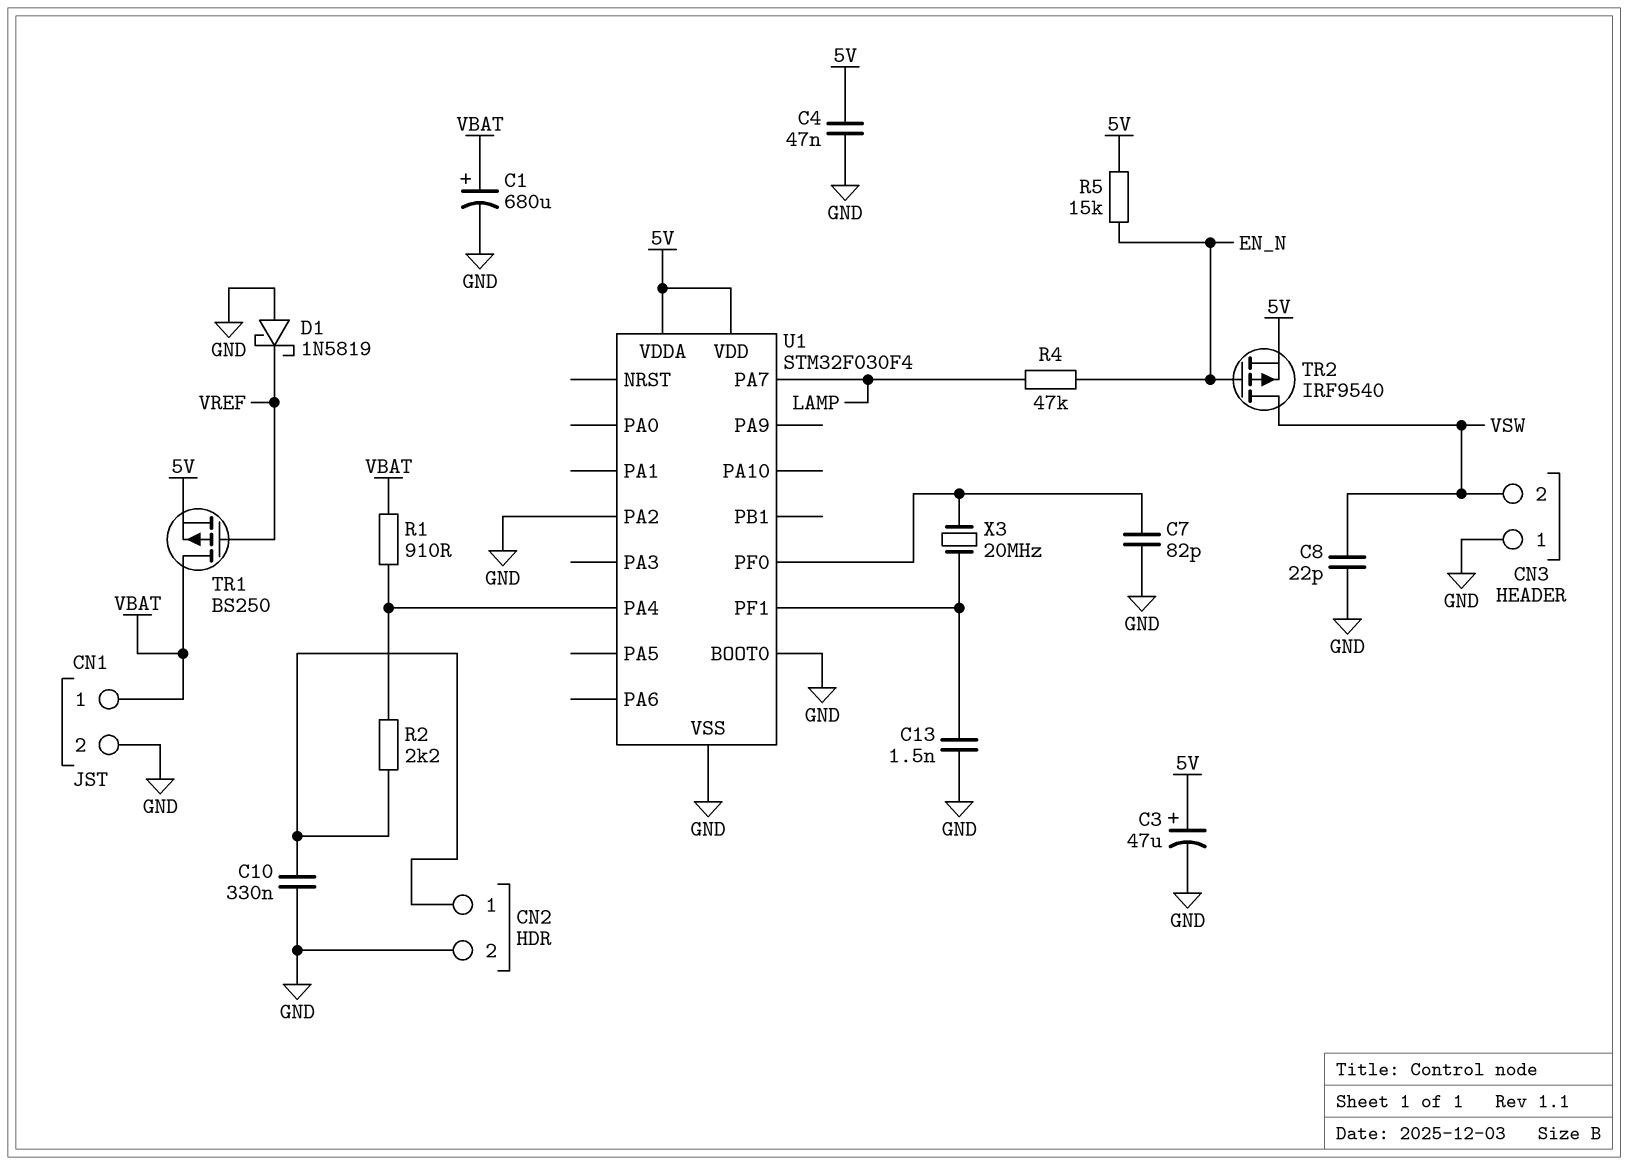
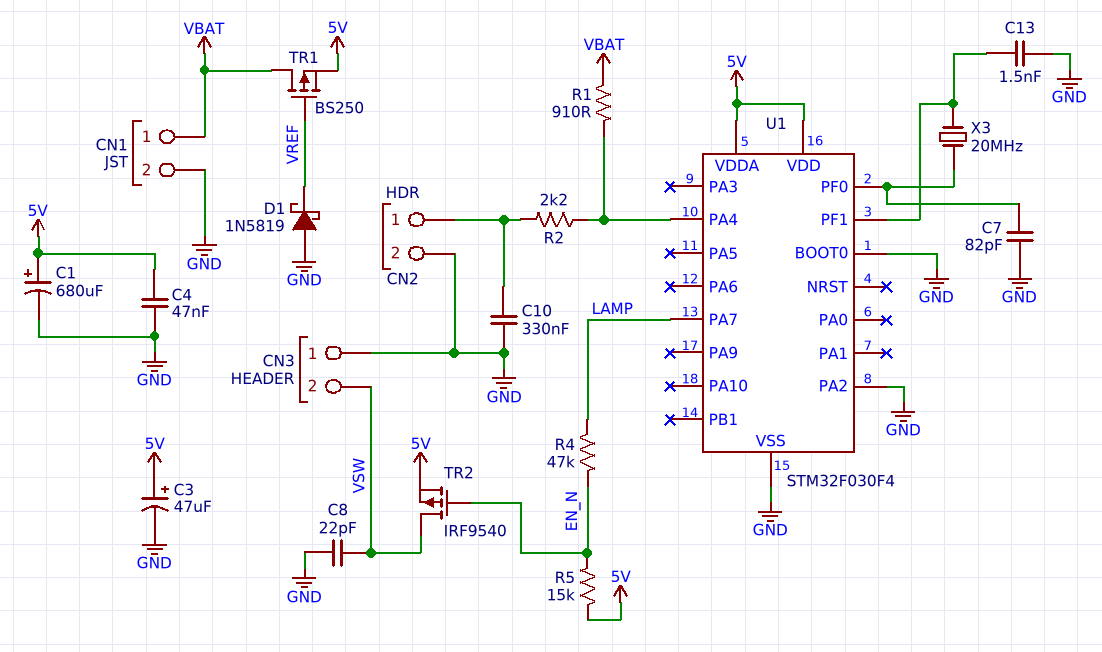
C1: 680uF (plus VBAT, minus GND) -> 680uF (plus 5V, minus GND)

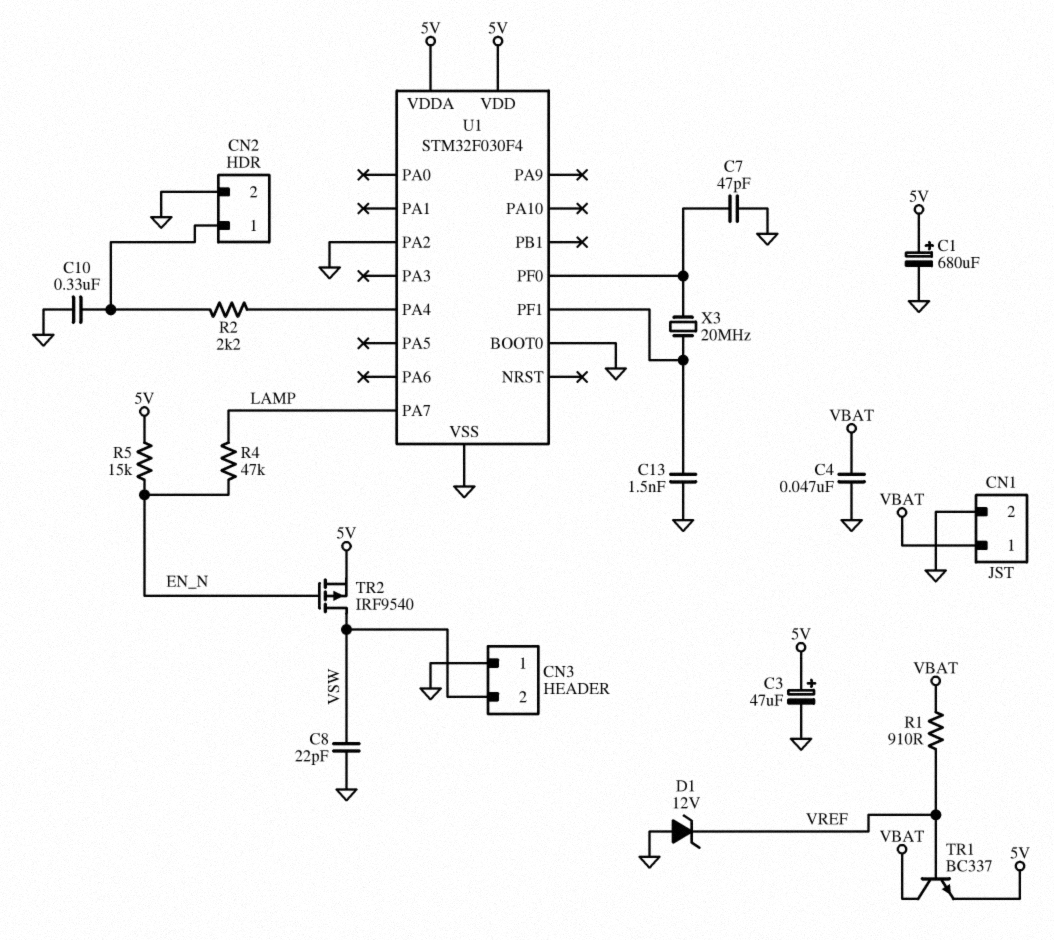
C4: 47nF (5V, GND) -> 47nF (GND, VBAT)
C7: 82pF (GND, U1/PF0) -> 47pF (GND, U1/PF0)
D1: schottky 1N5819 (A GND, K VREF) -> zener 12V (A GND, K VREF)
R1: 910 (U1/PA4, VBAT) -> 910 (VBAT, VREF)
TR1: PMOS BS250 (G VREF, D VBAT, S 5V) -> NPN BC337 (B VREF, C VBAT, E 5V)

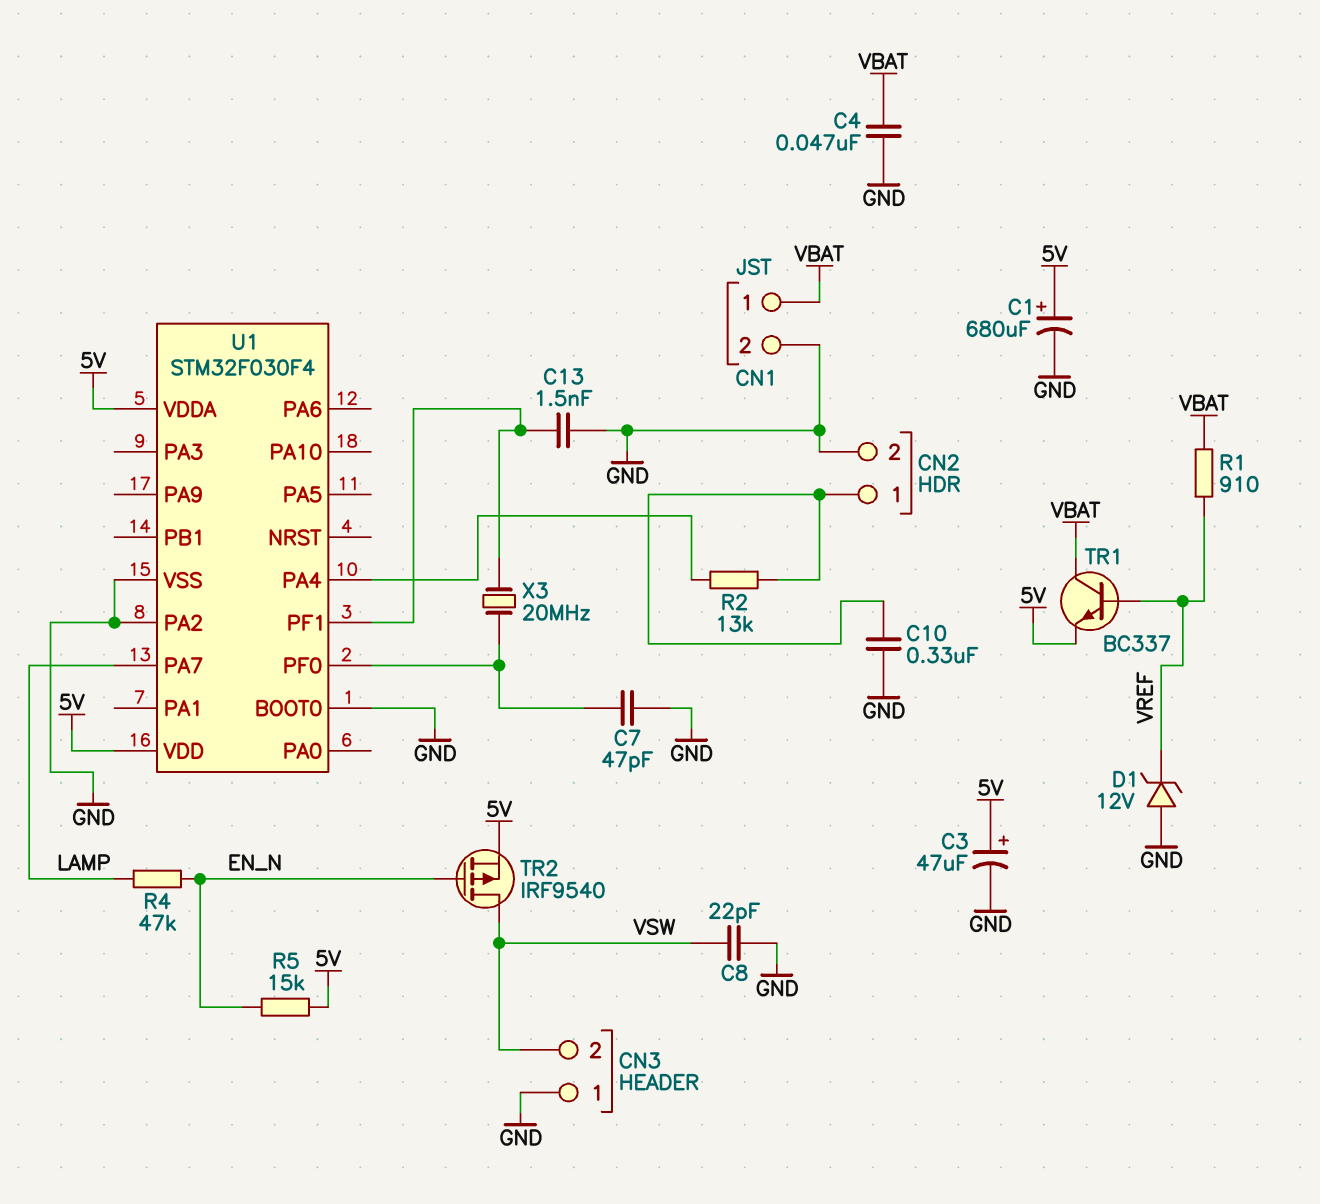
R2: 2.2k (CN2/1, U1/PA4) -> 13k (CN2/1, U1/PA4)

